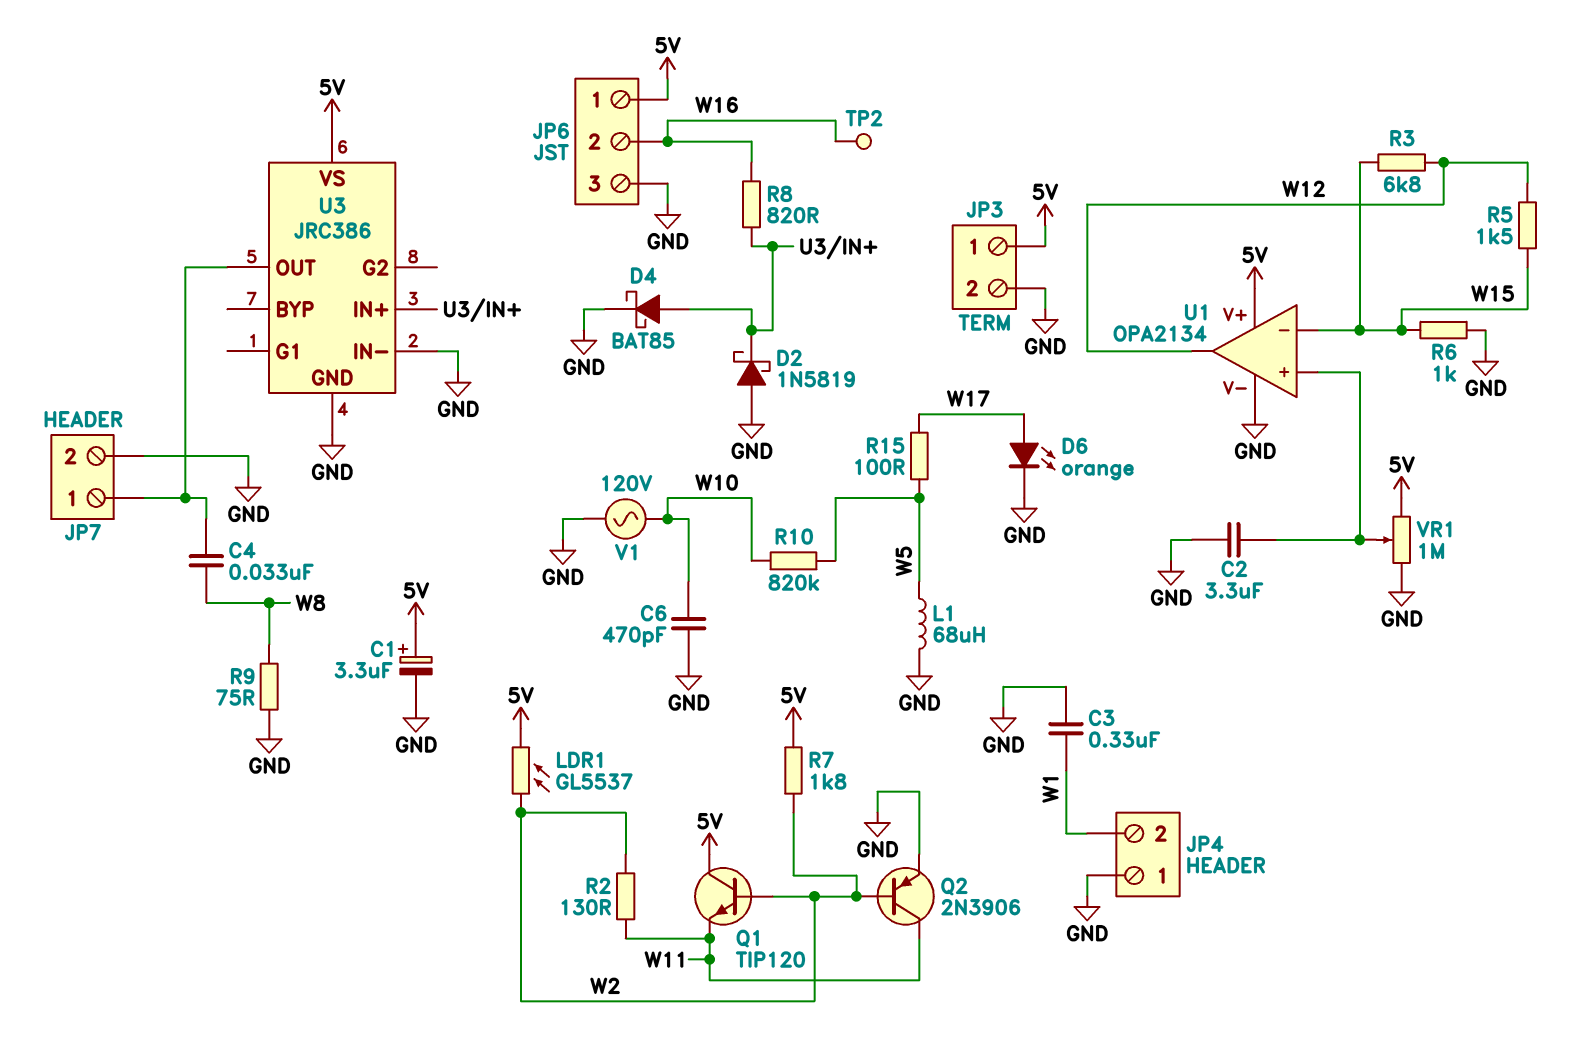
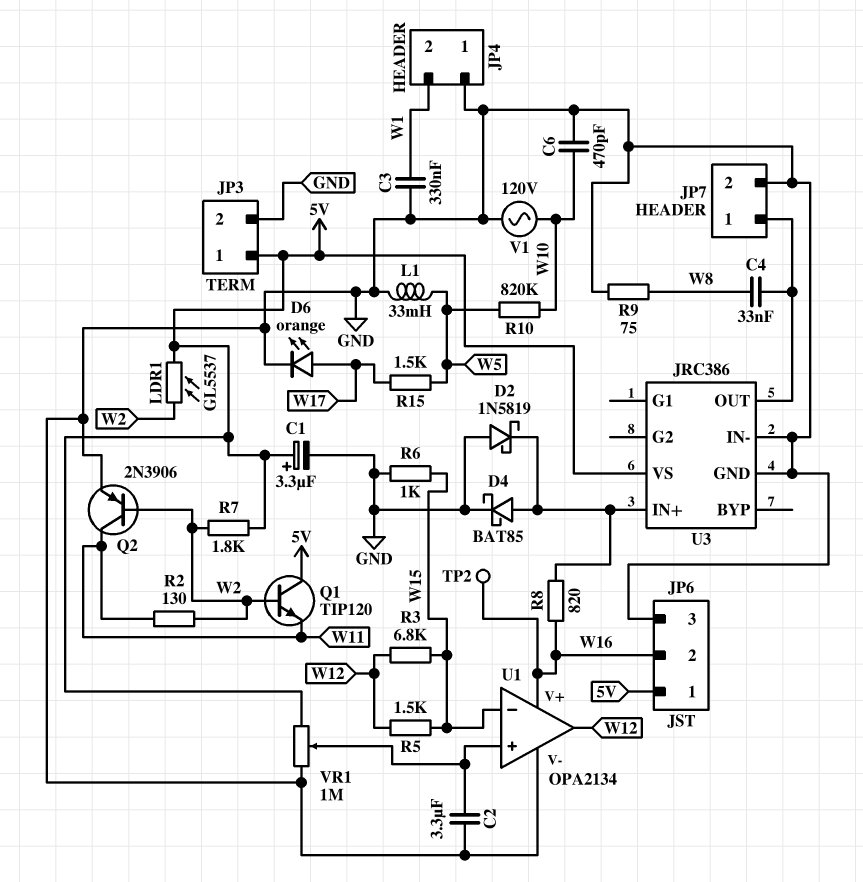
L1: 68uH (GND, W5) -> 33mH (GND, W5)
R15: 100 (W5, W17) -> 1.5k (W5, W17)
U1 pin V+: 5V -> W16

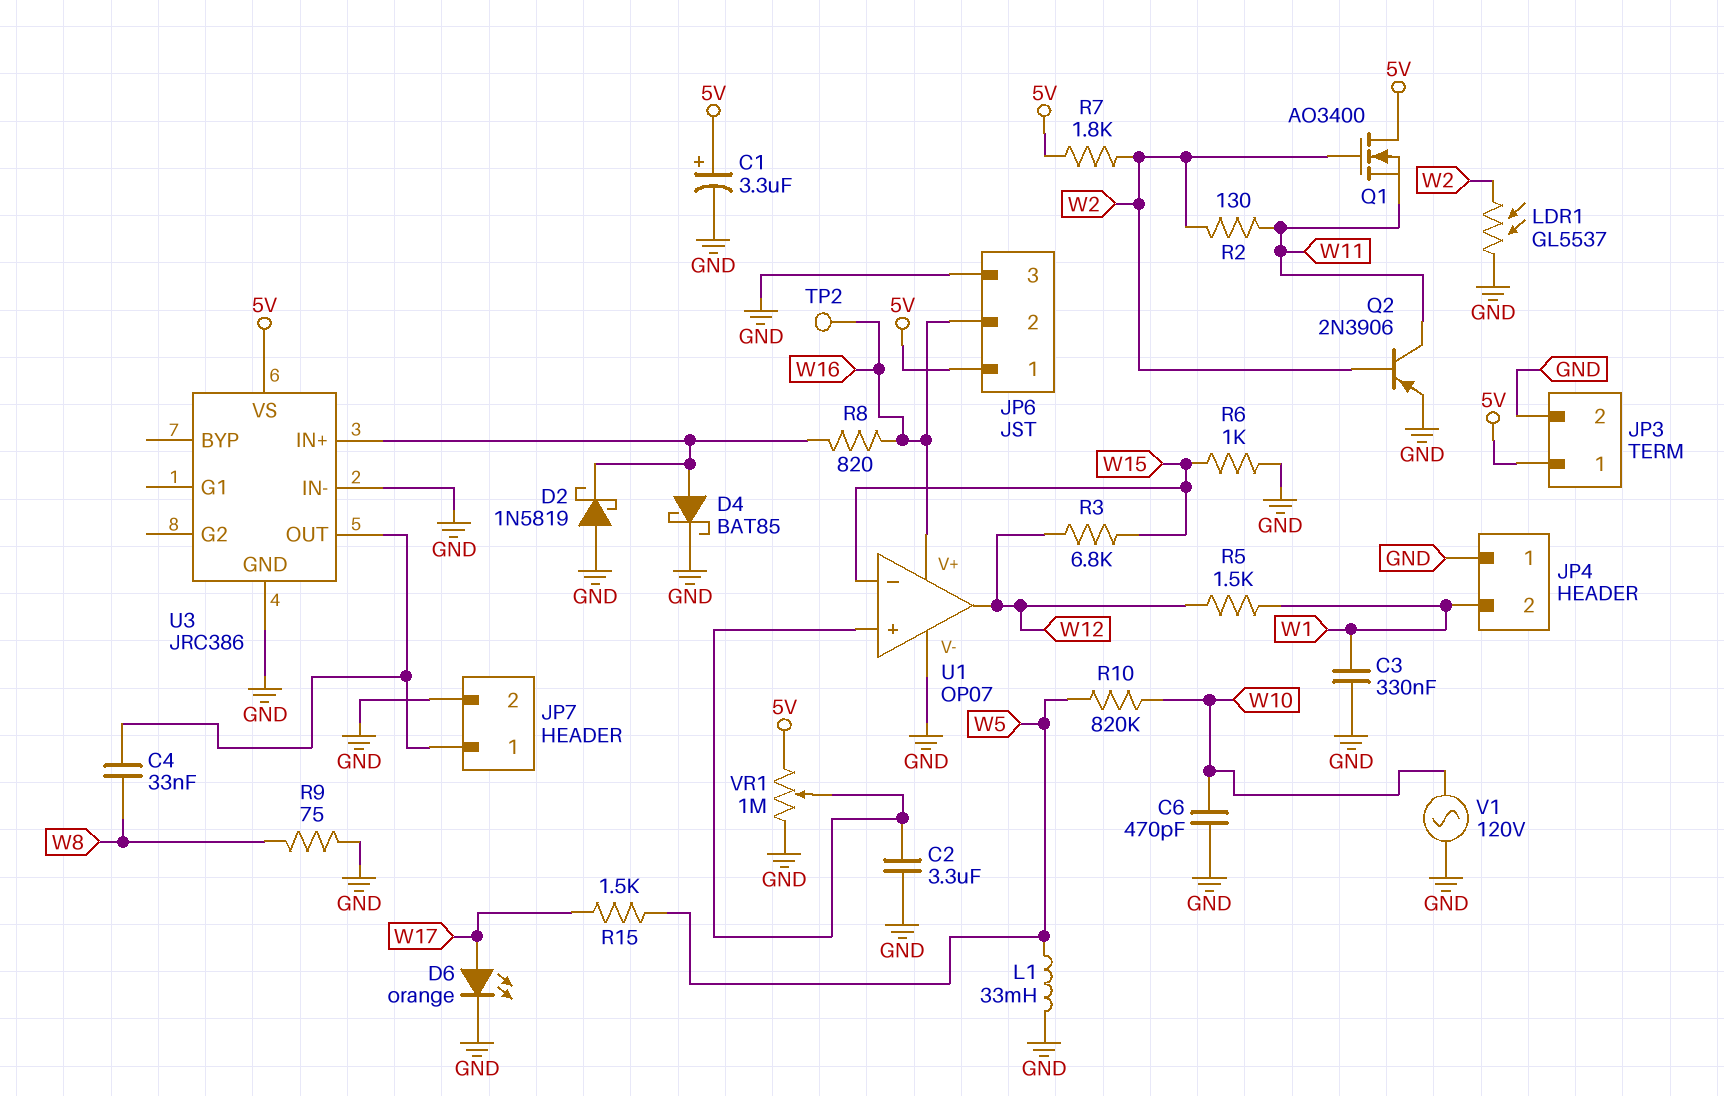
LDR1: GL5537 (5V, W2) -> GL5537 (GND, W2)
Q1: NPN TIP120 (B W2, C 5V, E W11) -> NMOS AO3400 (G W2, D 5V, S W11)
R5: 1.5k (W12, W15) -> 1.5k (W1, W12)
U1: OPA2134 -> OP07

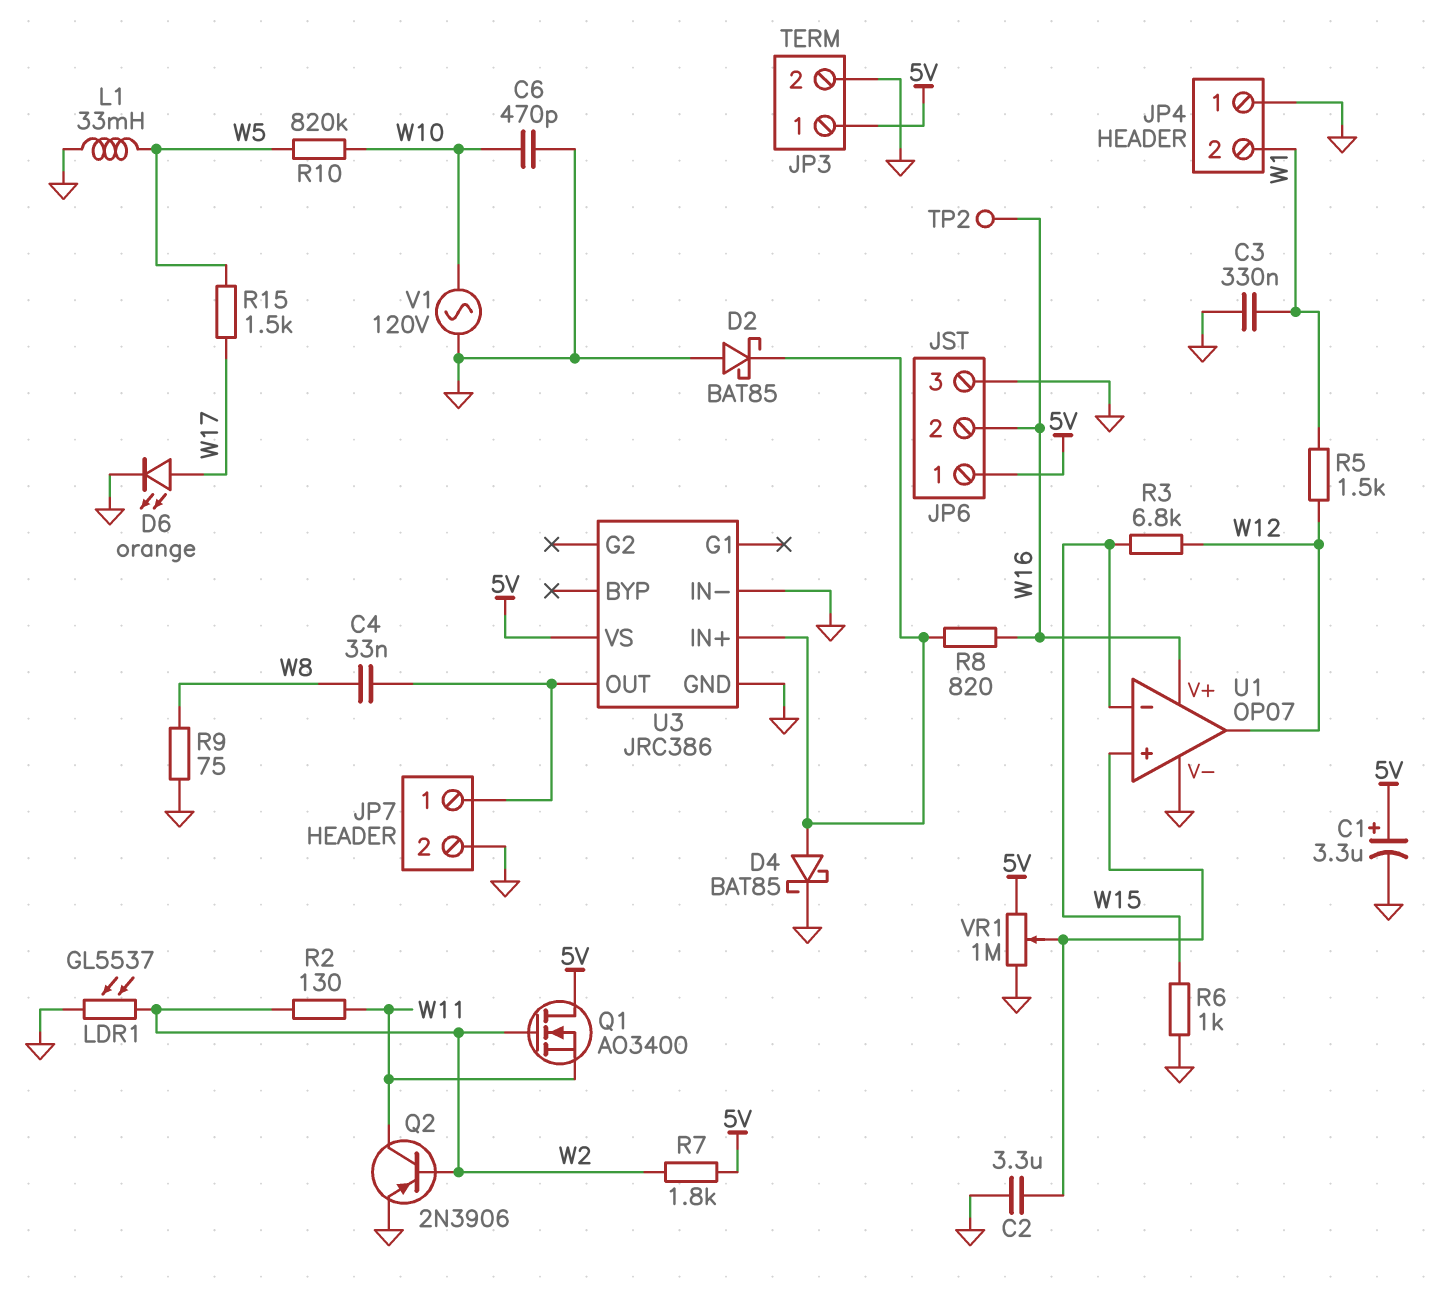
D2: schottky 1N5819 (A GND, K U3/IN+) -> schottky BAT85 (A GND, K U3/IN+)

